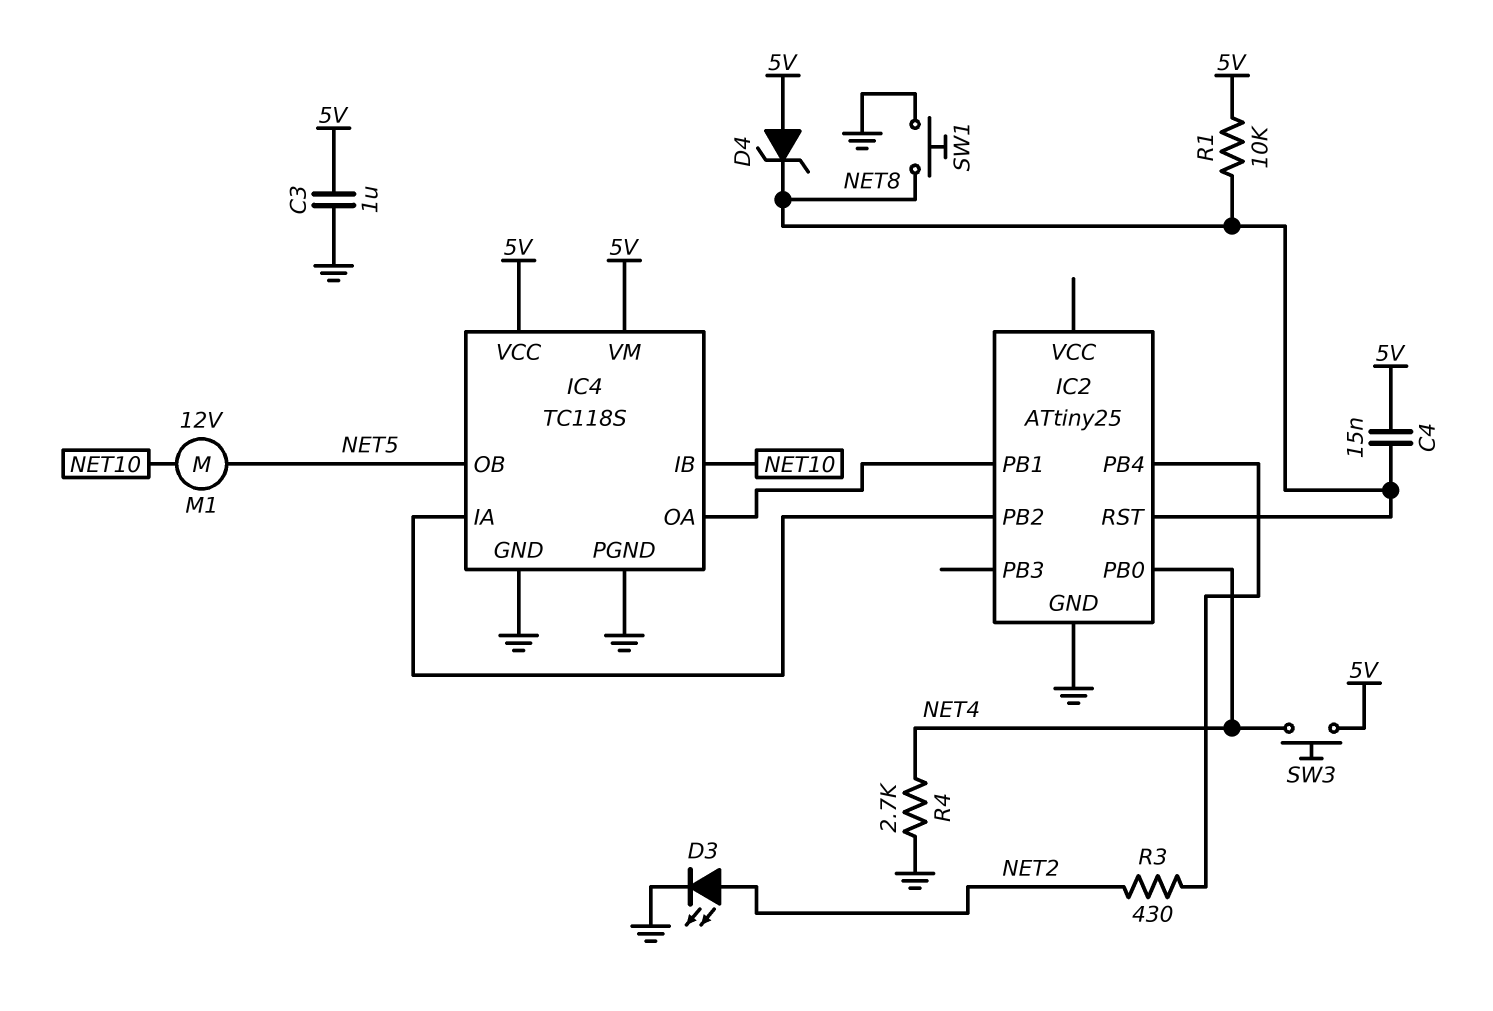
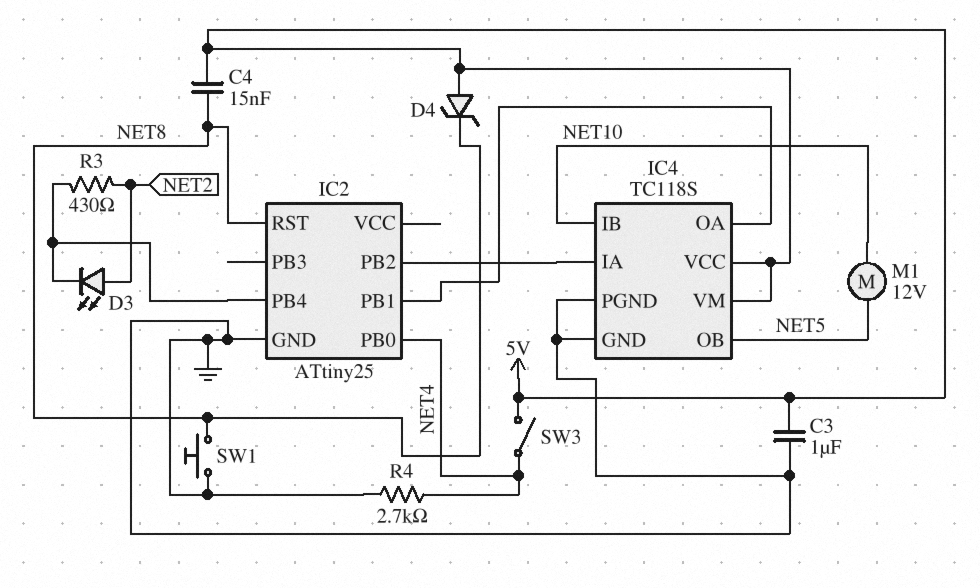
D3: LED (A NET2, K GND) -> LED (A NET2, K IC2/PB4)
R1: 10k (5V, NET8) -> none
SW3: button (5V, NET4) -> switch (5V, NET4)

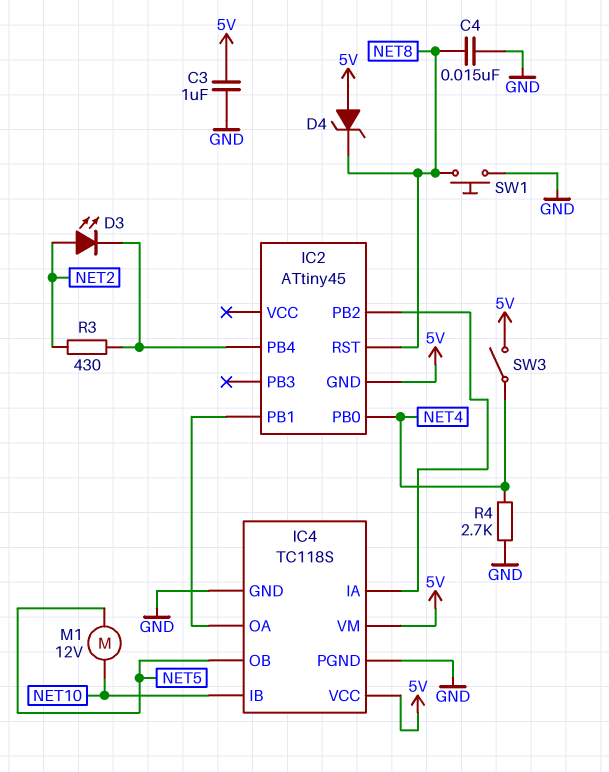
C4: 15nF (5V, NET8) -> 15nF (GND, NET8)
IC2: ATtiny25 -> ATtiny45
IC2 pin GND: GND -> 5V

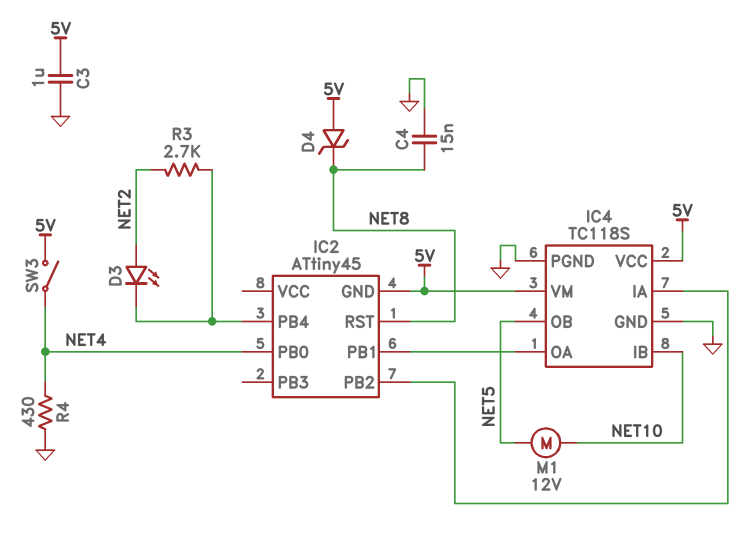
R3: 430 (IC2/PB4, NET2) -> 2.7k (IC2/PB4, NET2)
R4: 2.7k (GND, NET4) -> 430 (GND, NET4)
SW1: button (GND, NET8) -> none

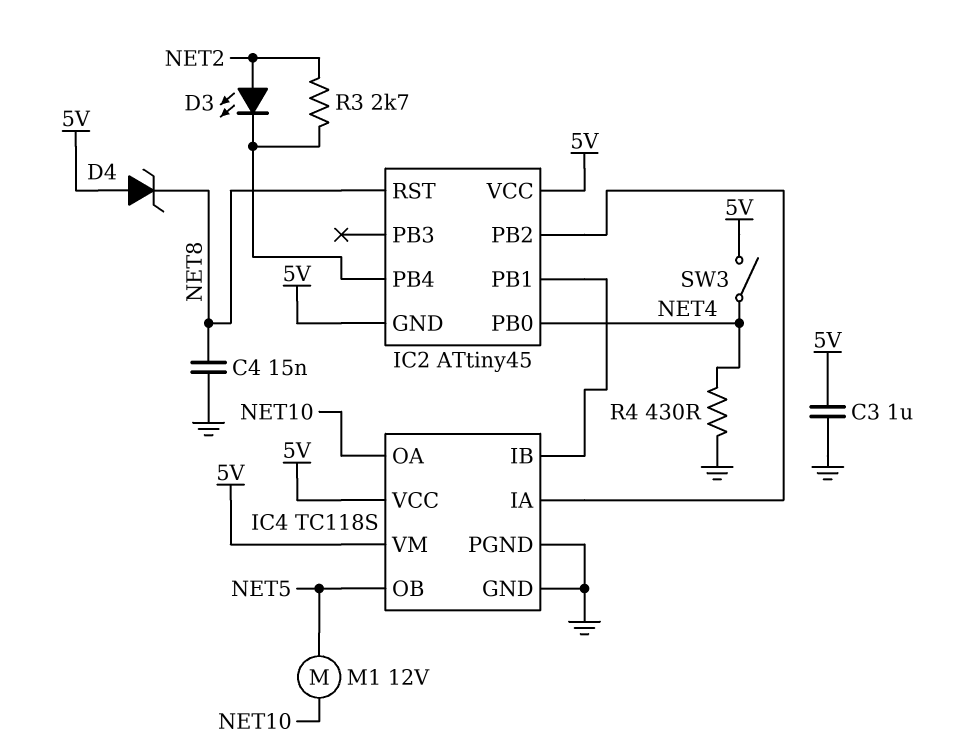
IC2 pin VCC: none -> 5V
IC4 pin IB: NET10 -> IC2/PB1
IC4 pin OA: IC2/PB1 -> NET10

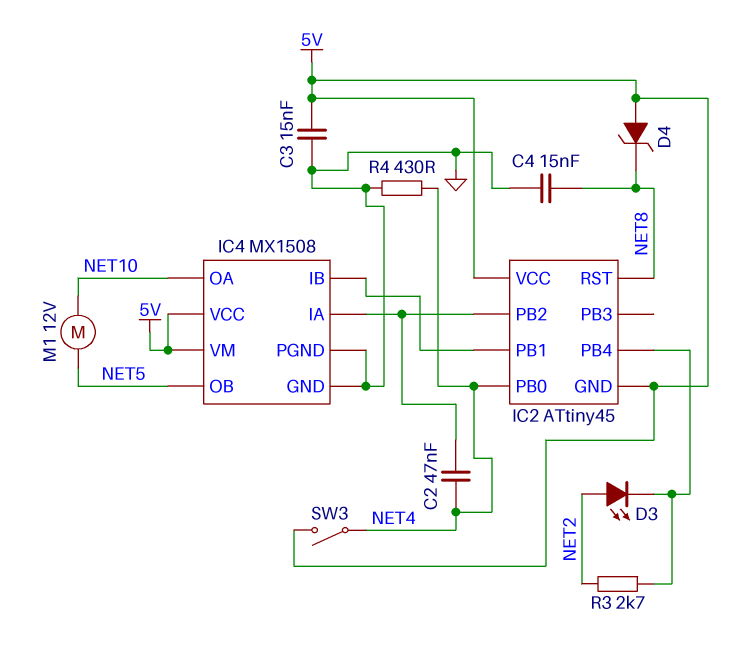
C2: none -> 47nF (IC2/PB2, NET4)
C3: 1uF (5V, GND) -> 15nF (5V, GND)
IC4: TC118S -> MX1508

